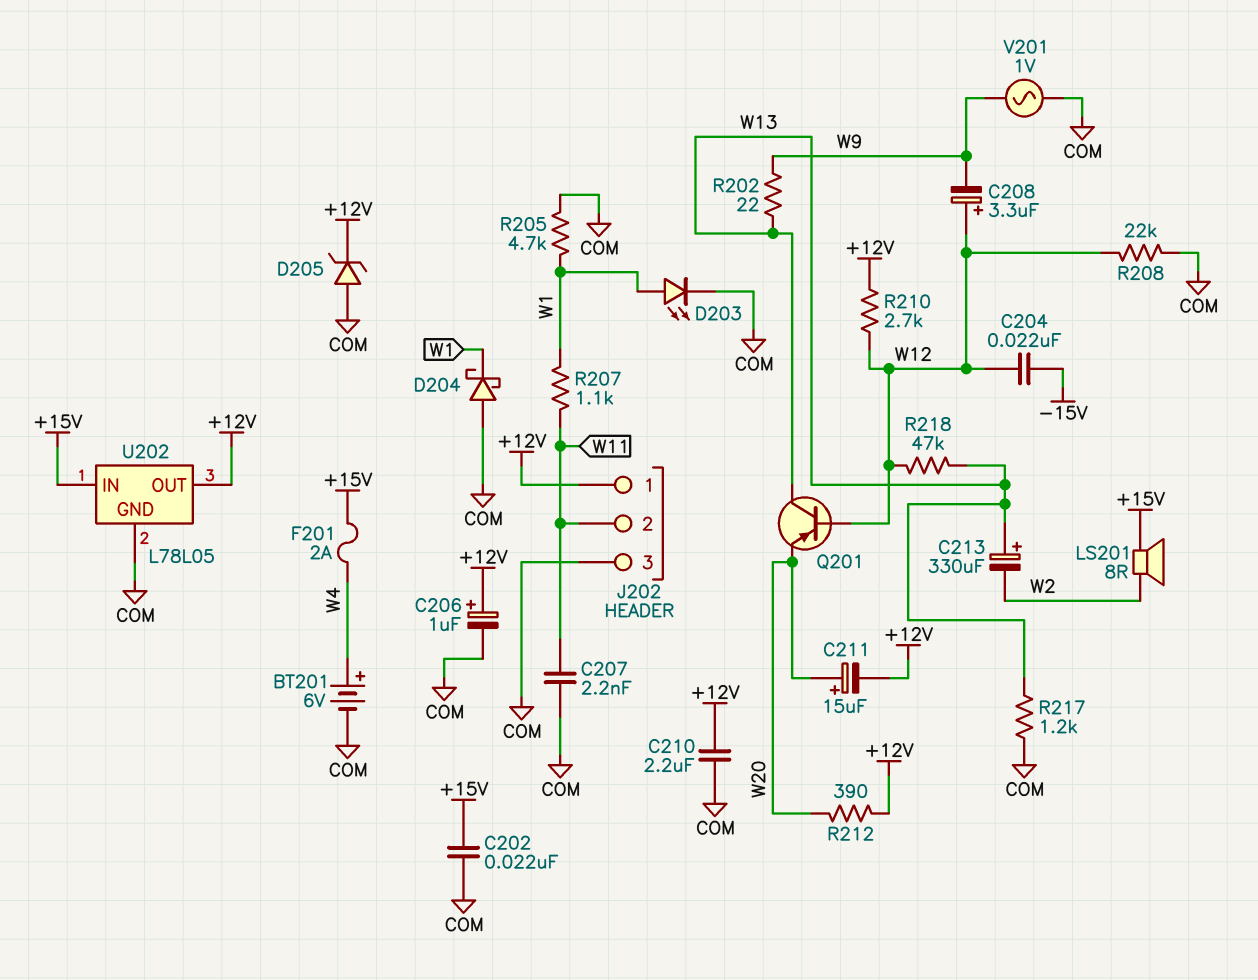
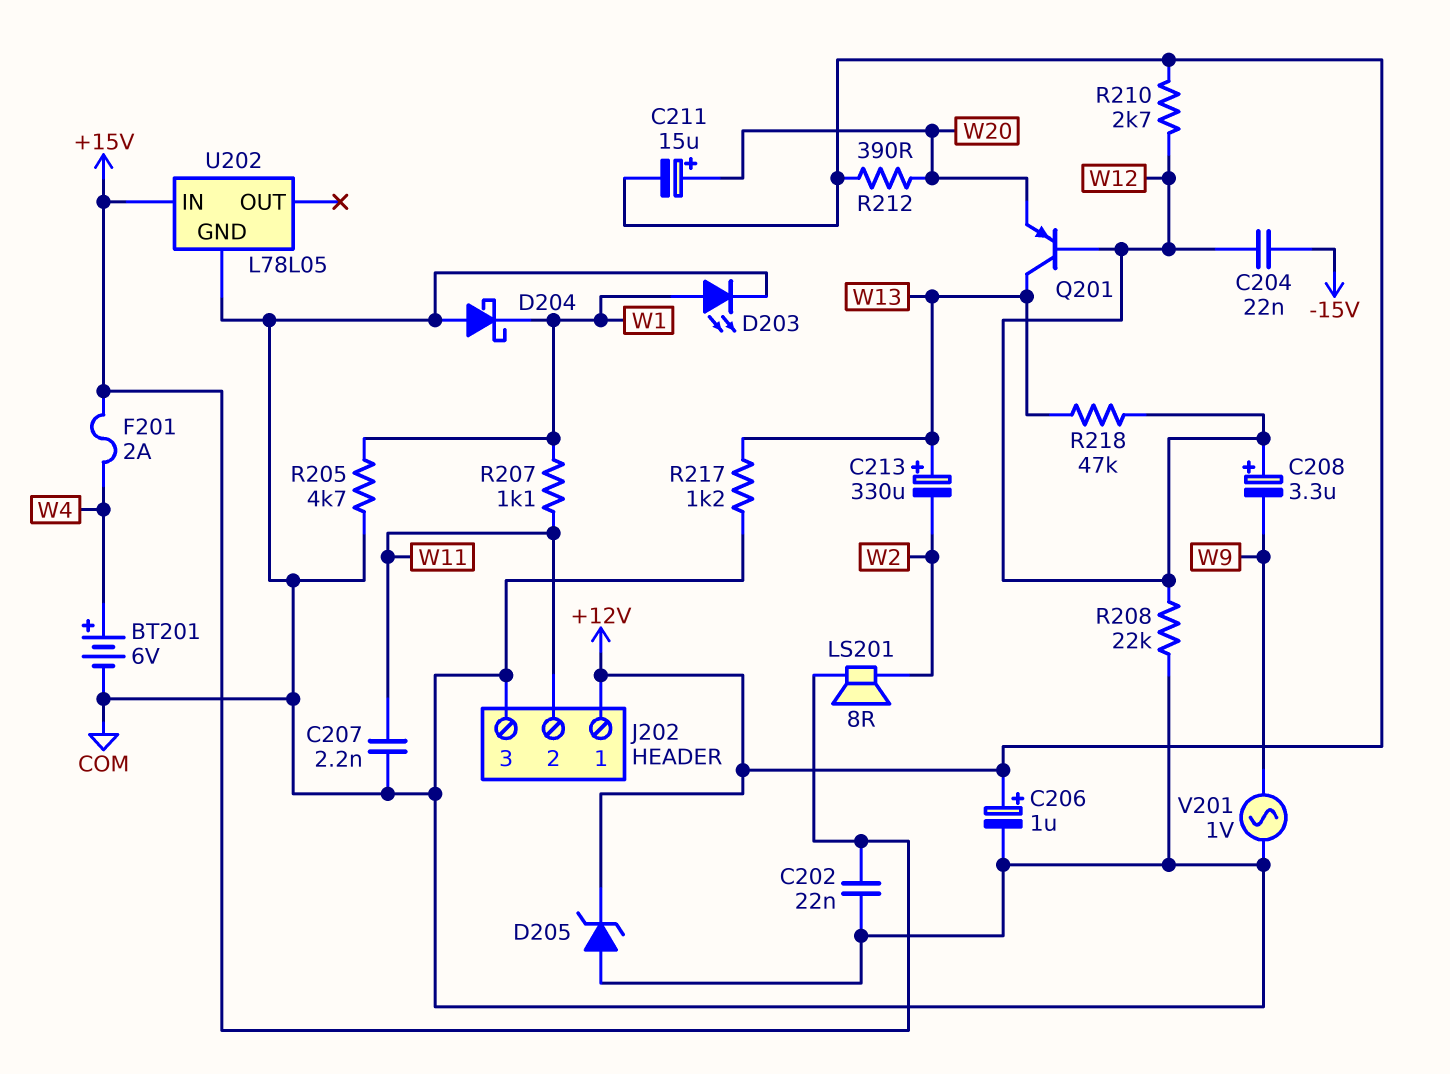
C210: 2.2uF (+12V, COM) -> none
R202: 22 (W9, W13) -> none
U202 pin OUT: +12V -> none

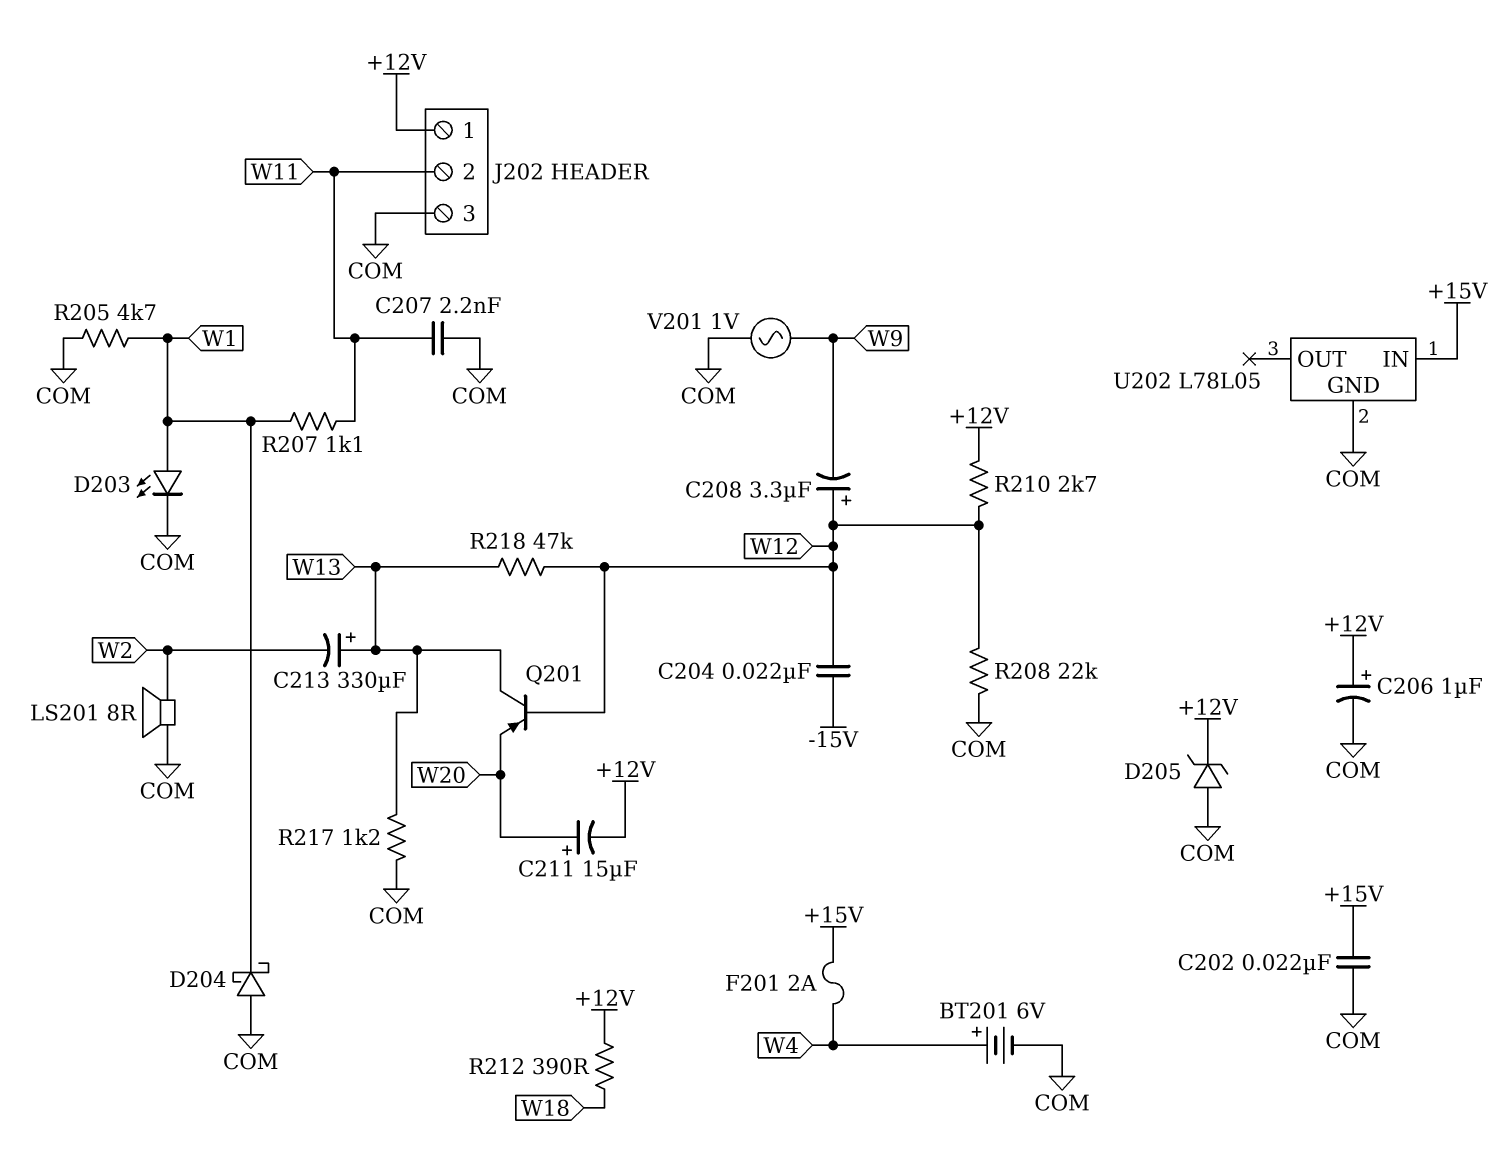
LS201: speaker 8R (+15V, W2) -> speaker 8R (COM, W2)
R212: 390 (+12V, W20) -> 390 (+12V, W18)

